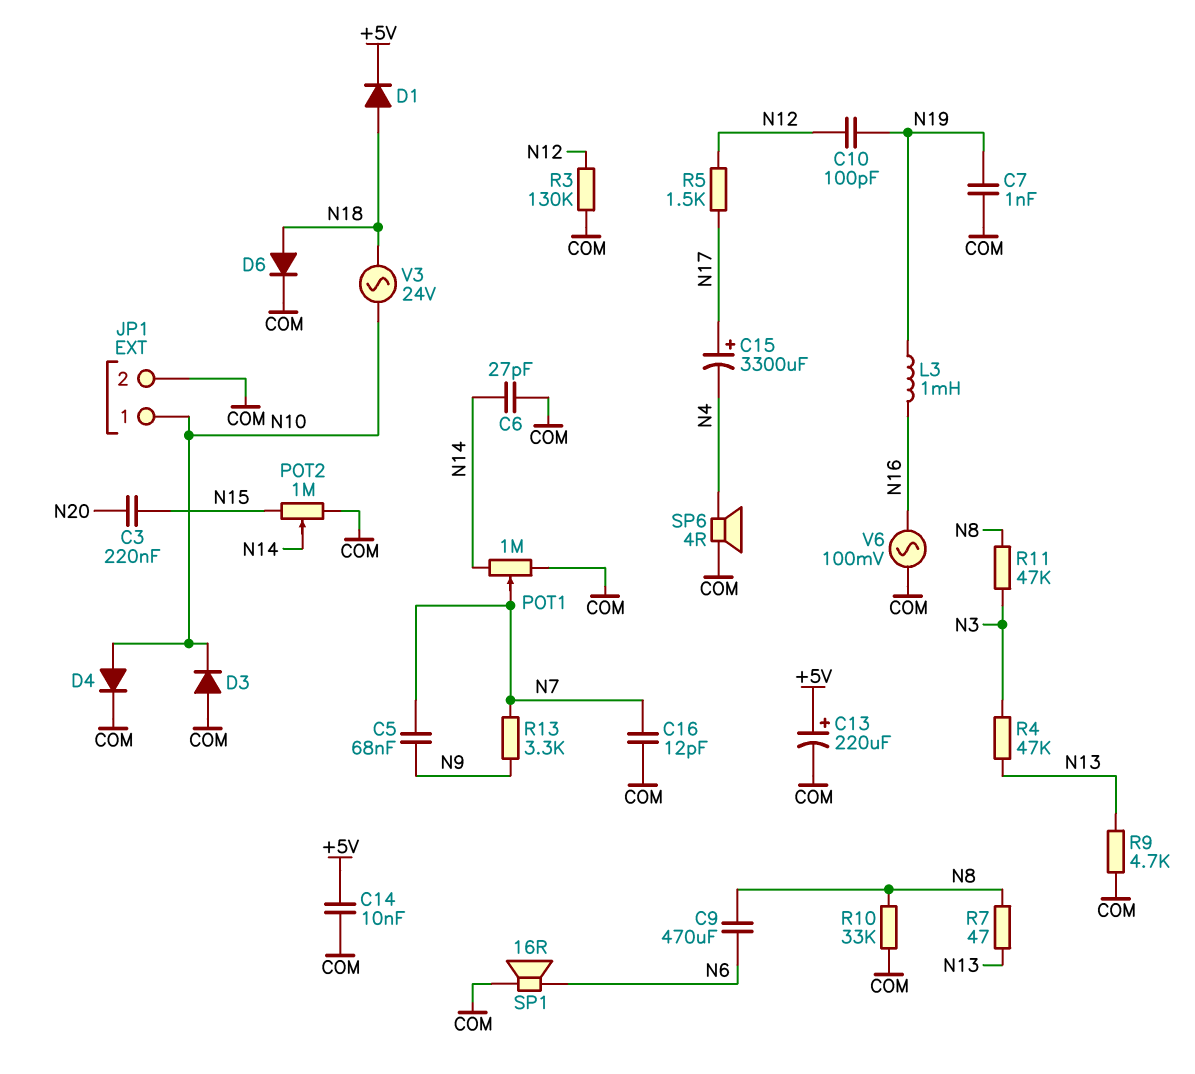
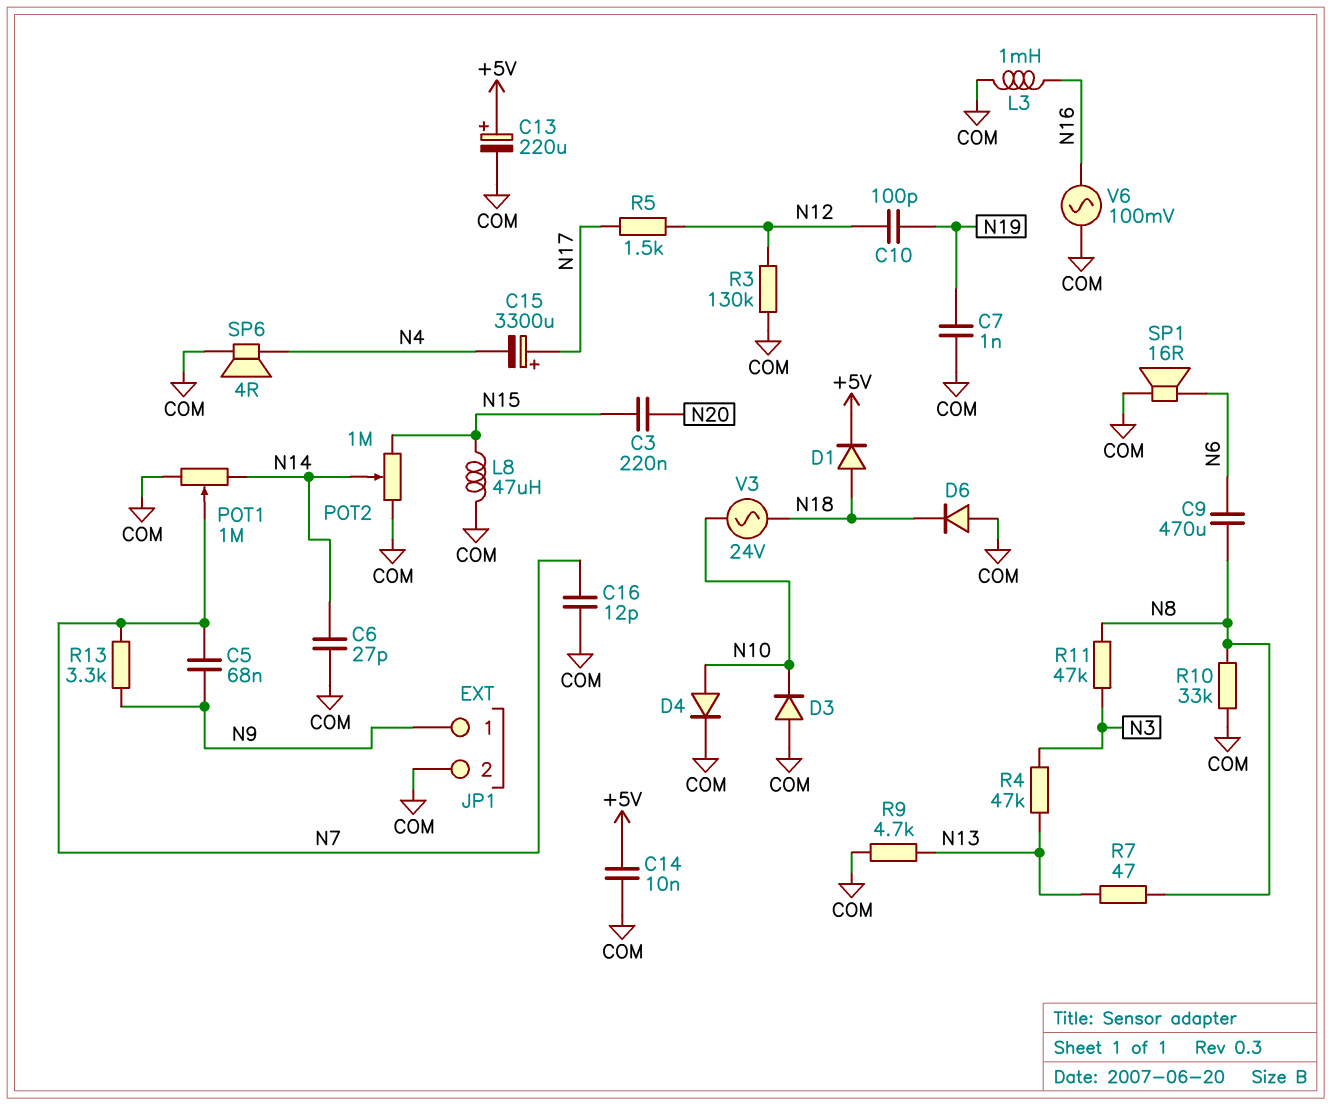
D6: diode (A N18, K COM) -> diode (A COM, K N18)
JP1 pin 1: N10 -> N9
L3: 1mH (N16, N19) -> 1mH (COM, N16)
L8: none -> 47uH (COM, N15)

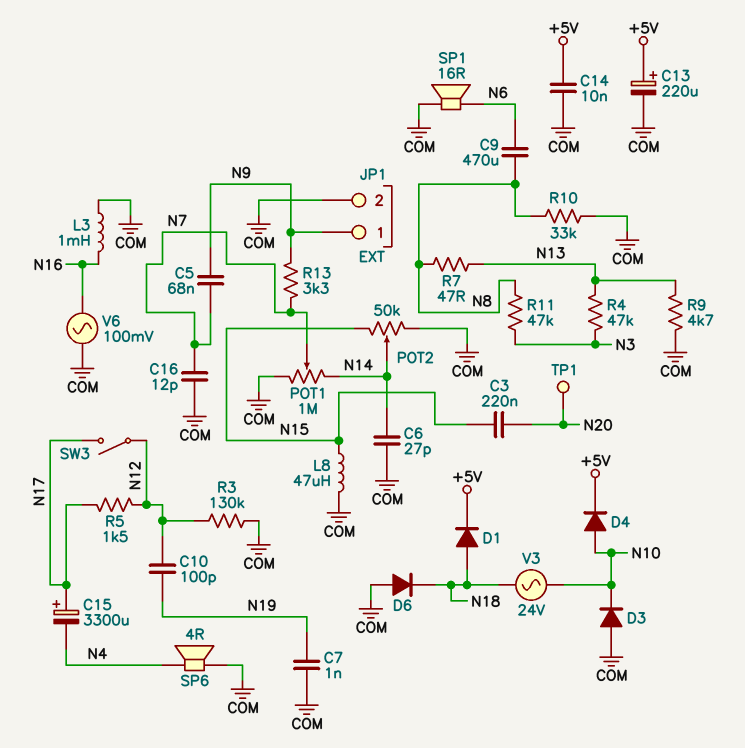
D4: diode (A N10, K COM) -> diode (A N10, K +5V)
POT2: 1M (COM, N15, wiper N14) -> 50k (COM, N15, wiper N14)
SW3: none -> switch (N12, N17)
TP1: none -> test point (N20)

